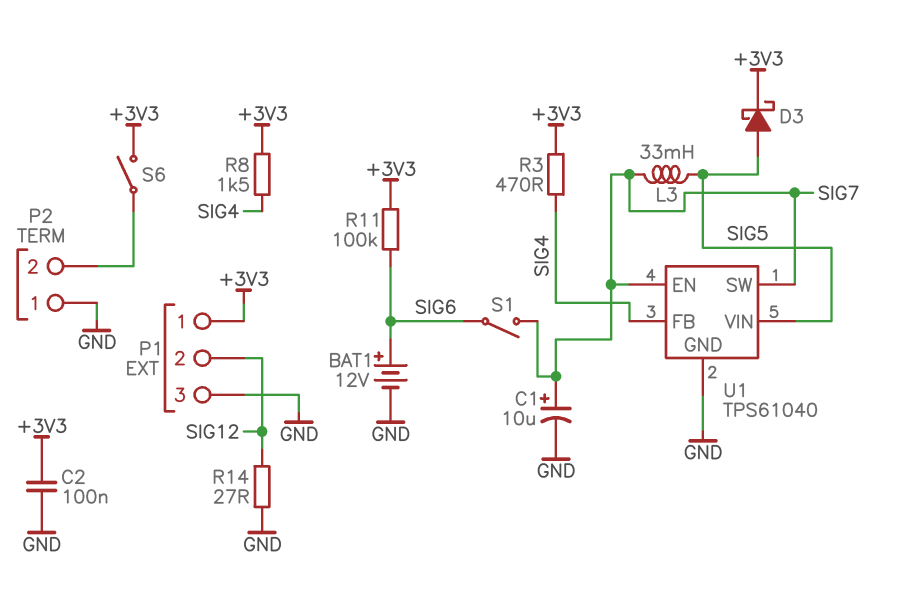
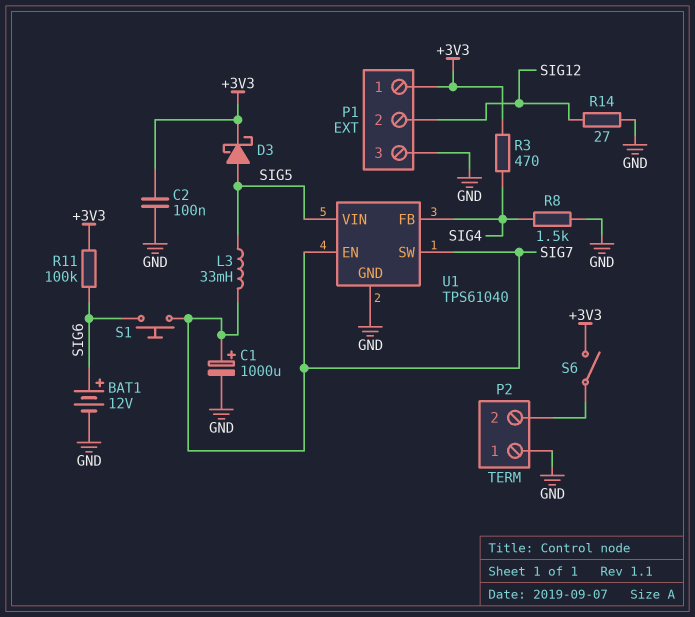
C1: 10uF (plus SIG7, minus GND) -> 1000uF (plus SIG7, minus GND)
R8: 1.5k (+3V3, SIG4) -> 1.5k (GND, SIG4)
S1: switch (SIG6, SIG7) -> button (SIG6, SIG7)

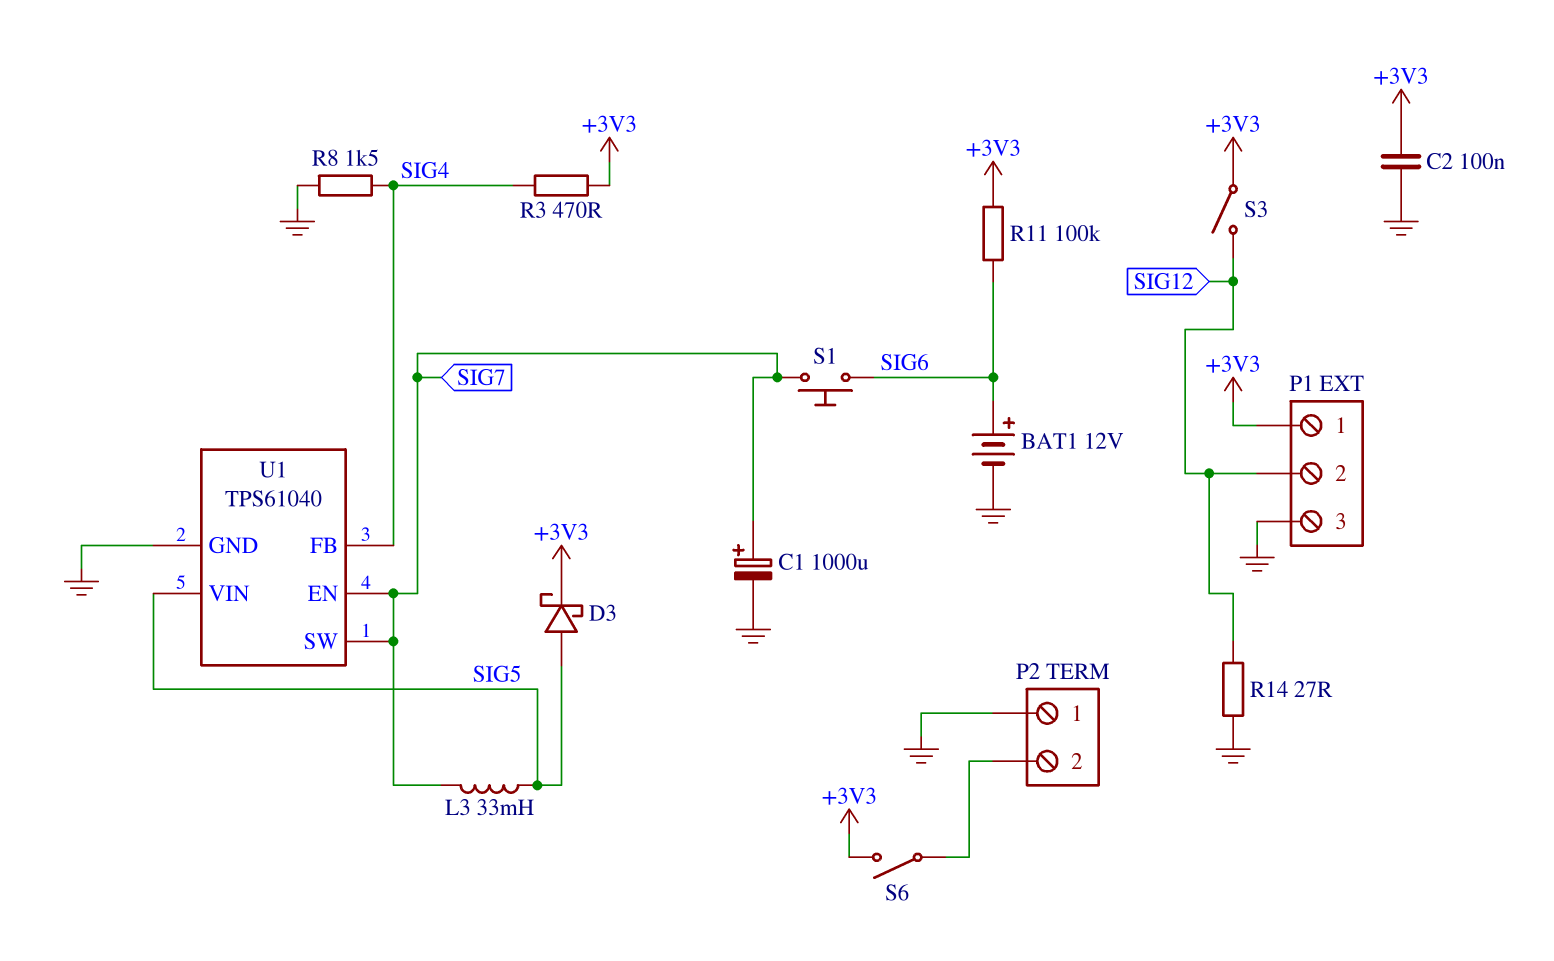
S3: none -> switch (+3V3, SIG12)

